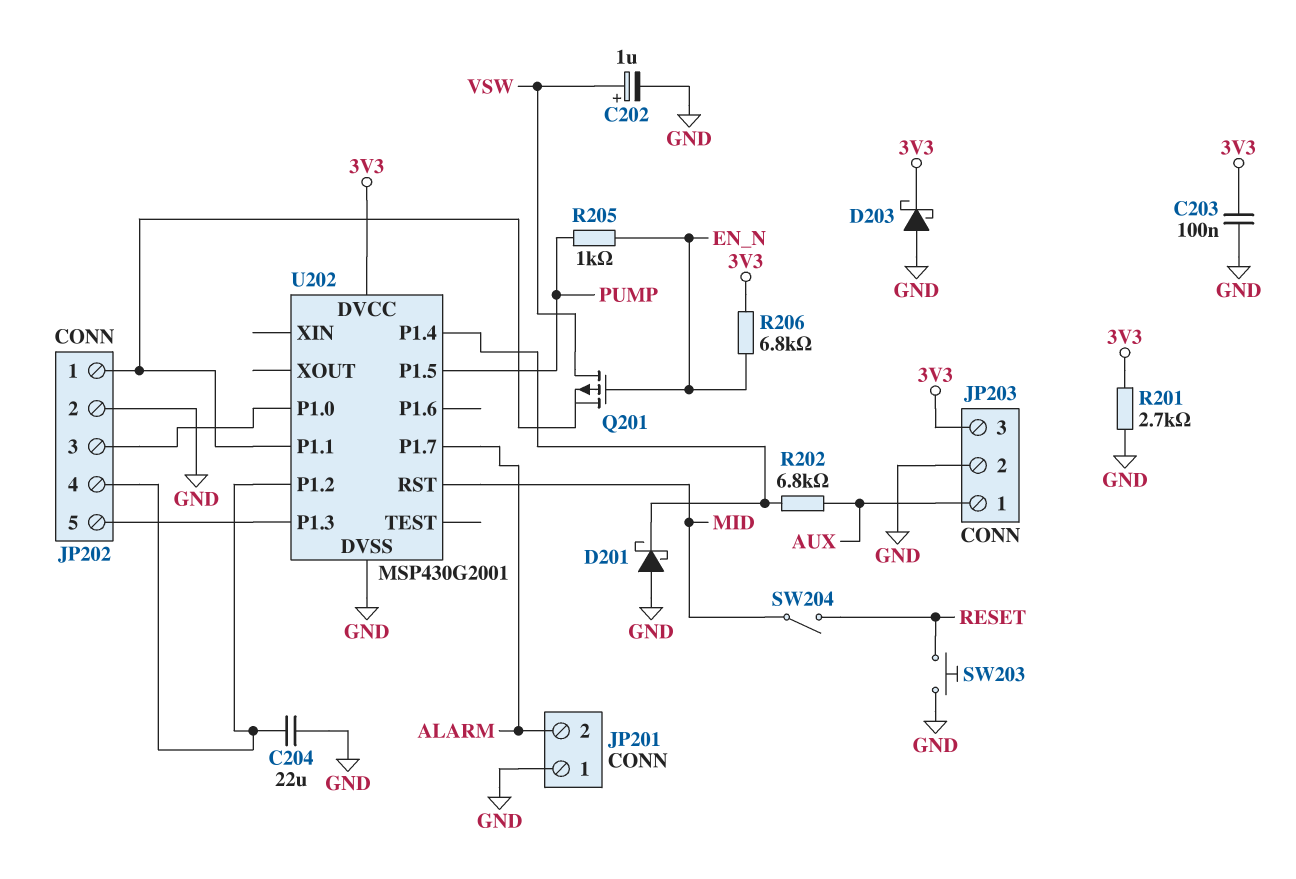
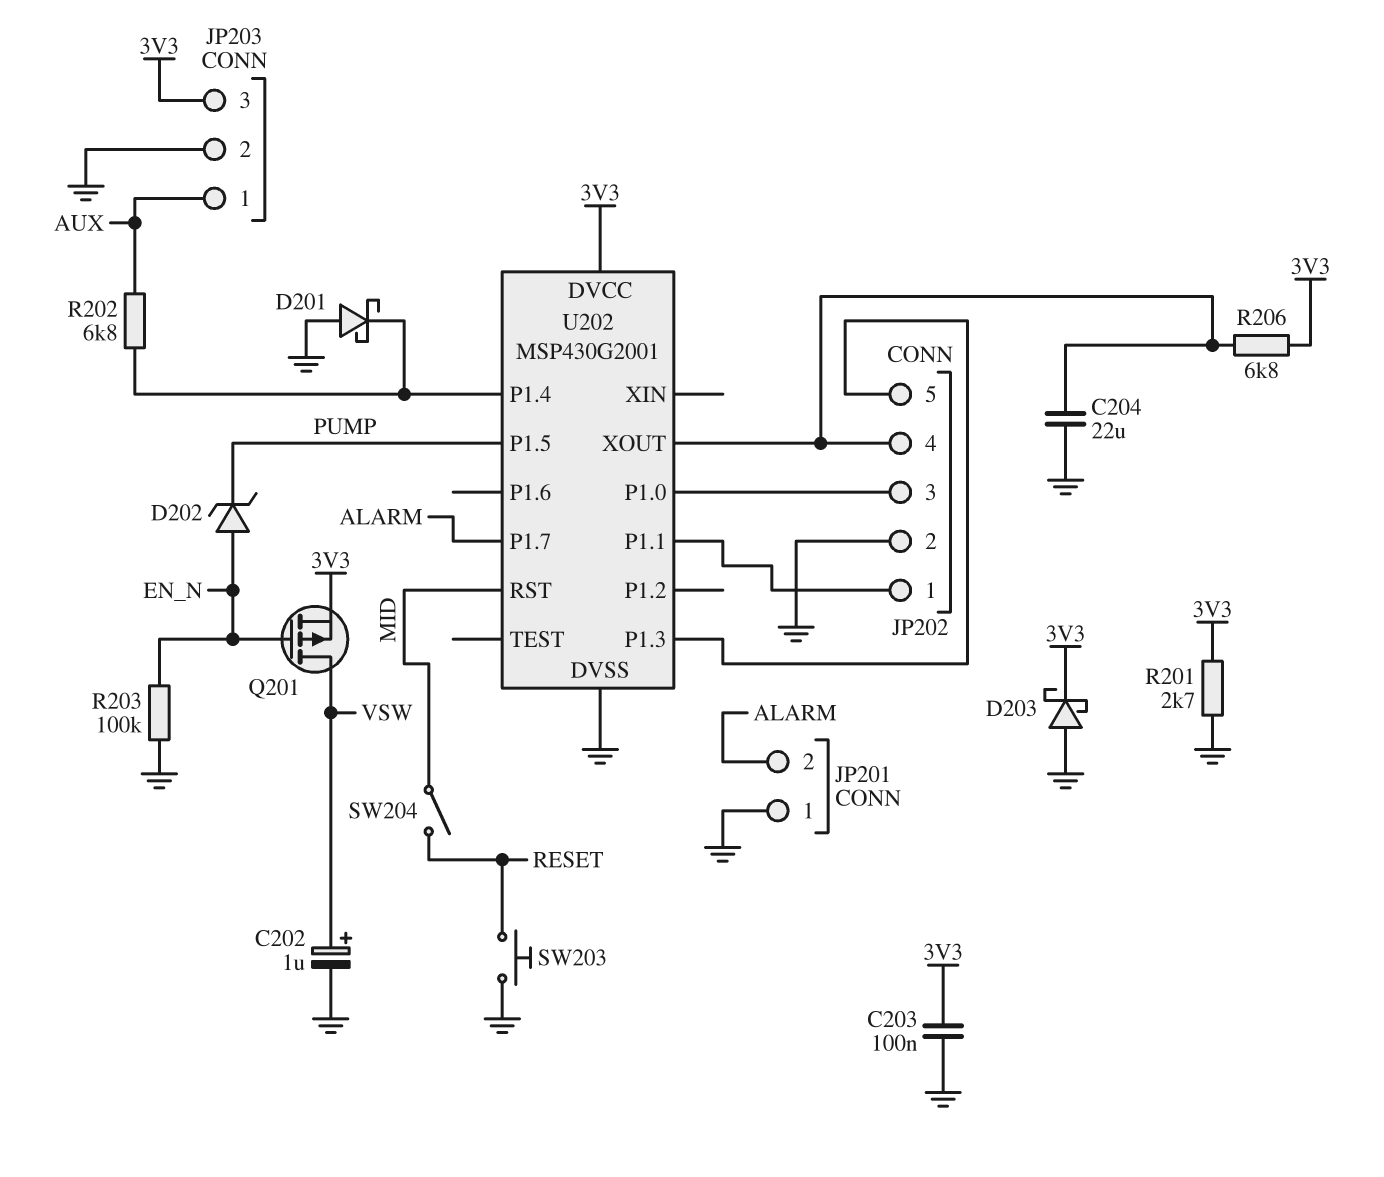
D202: none -> zener (A EN_N, K PUMP)
Q201: PMOS (G EN_N, D VSW, S JP202/1) -> PMOS (G EN_N, D VSW, S 3V3)
R203: none -> 100k (EN_N, GND)
R205: 1k (EN_N, PUMP) -> none
R206: 6.8k (3V3, EN_N) -> 6.8k (3V3, JP202/4)
U202 pin P1.2: JP202/4 -> none
U202 pin XOUT: none -> JP202/4

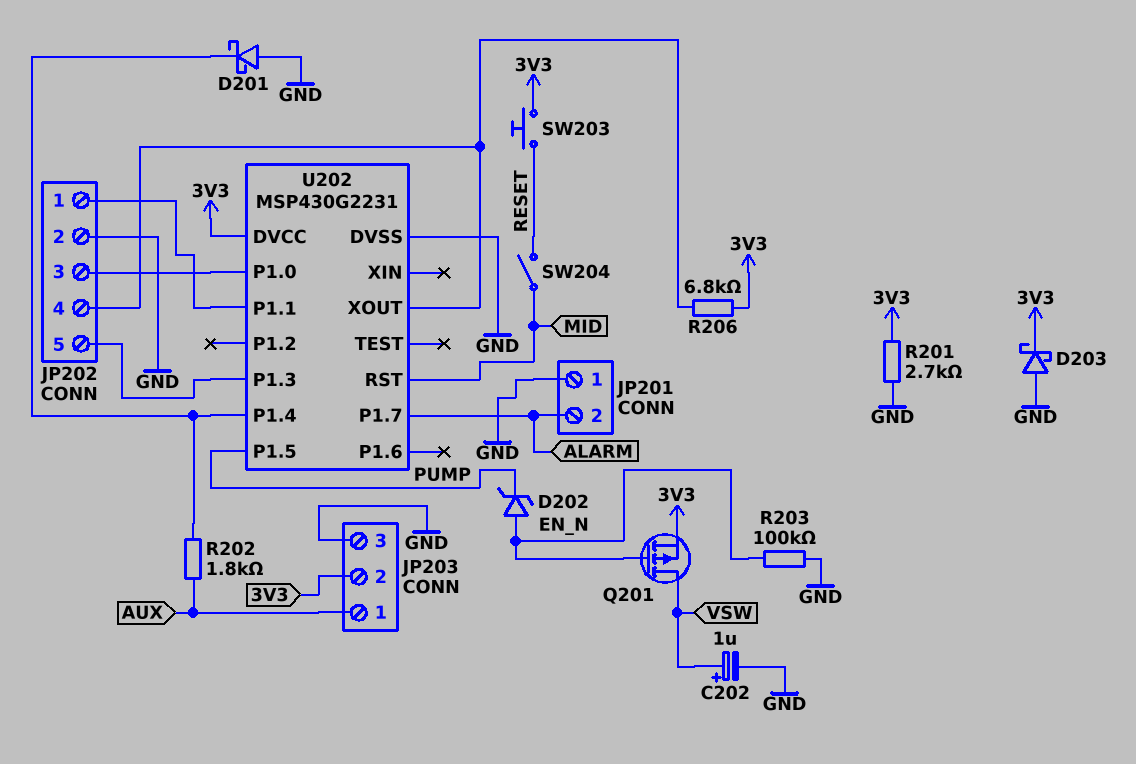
C203: 100nF (3V3, GND) -> none
C204: 22uF (GND, JP202/4) -> none
JP203 pin 2: GND -> 3V3
JP203 pin 3: 3V3 -> GND
R202: 6.8k (AUX, U202/P1.4) -> 1.8k (AUX, U202/P1.4)
SW203: button (GND, RESET) -> button (3V3, RESET)
U202: MSP430G2001 -> MSP430G2231

